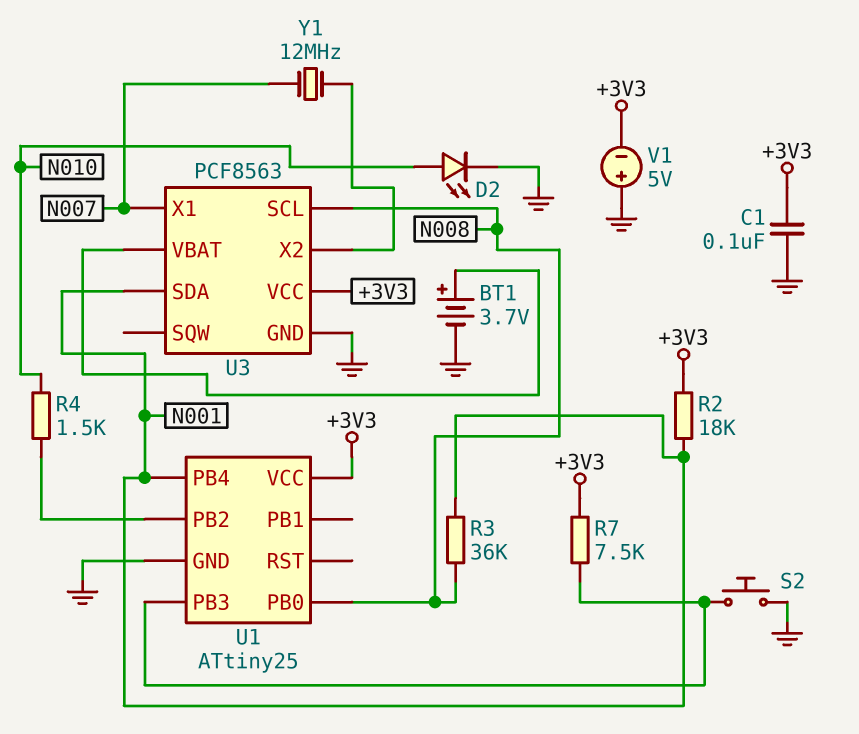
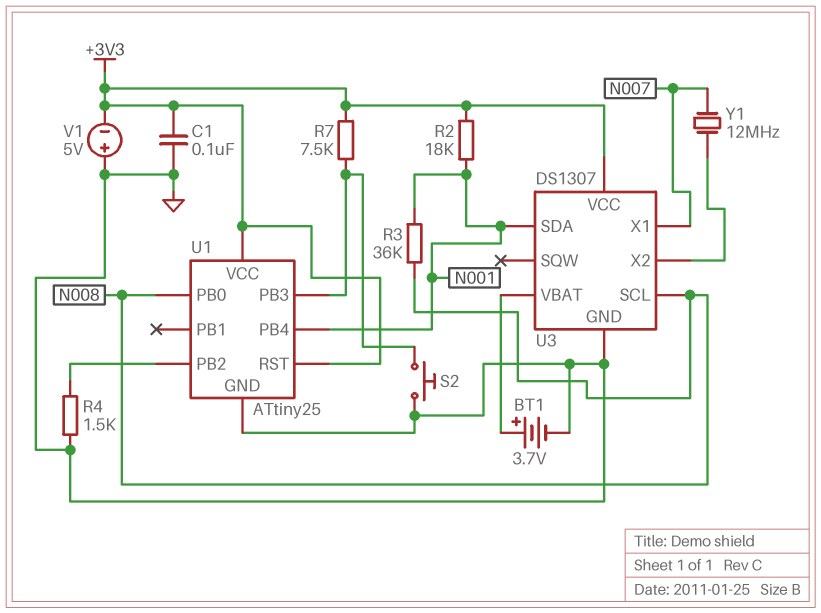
D2: LED (A N010, K GND) -> none
R4: 1.5k (N010, U1/PB2) -> 1.5k (GND, U1/PB2)
U1 pin RST: none -> +3V3
U3: PCF8563 -> DS1307

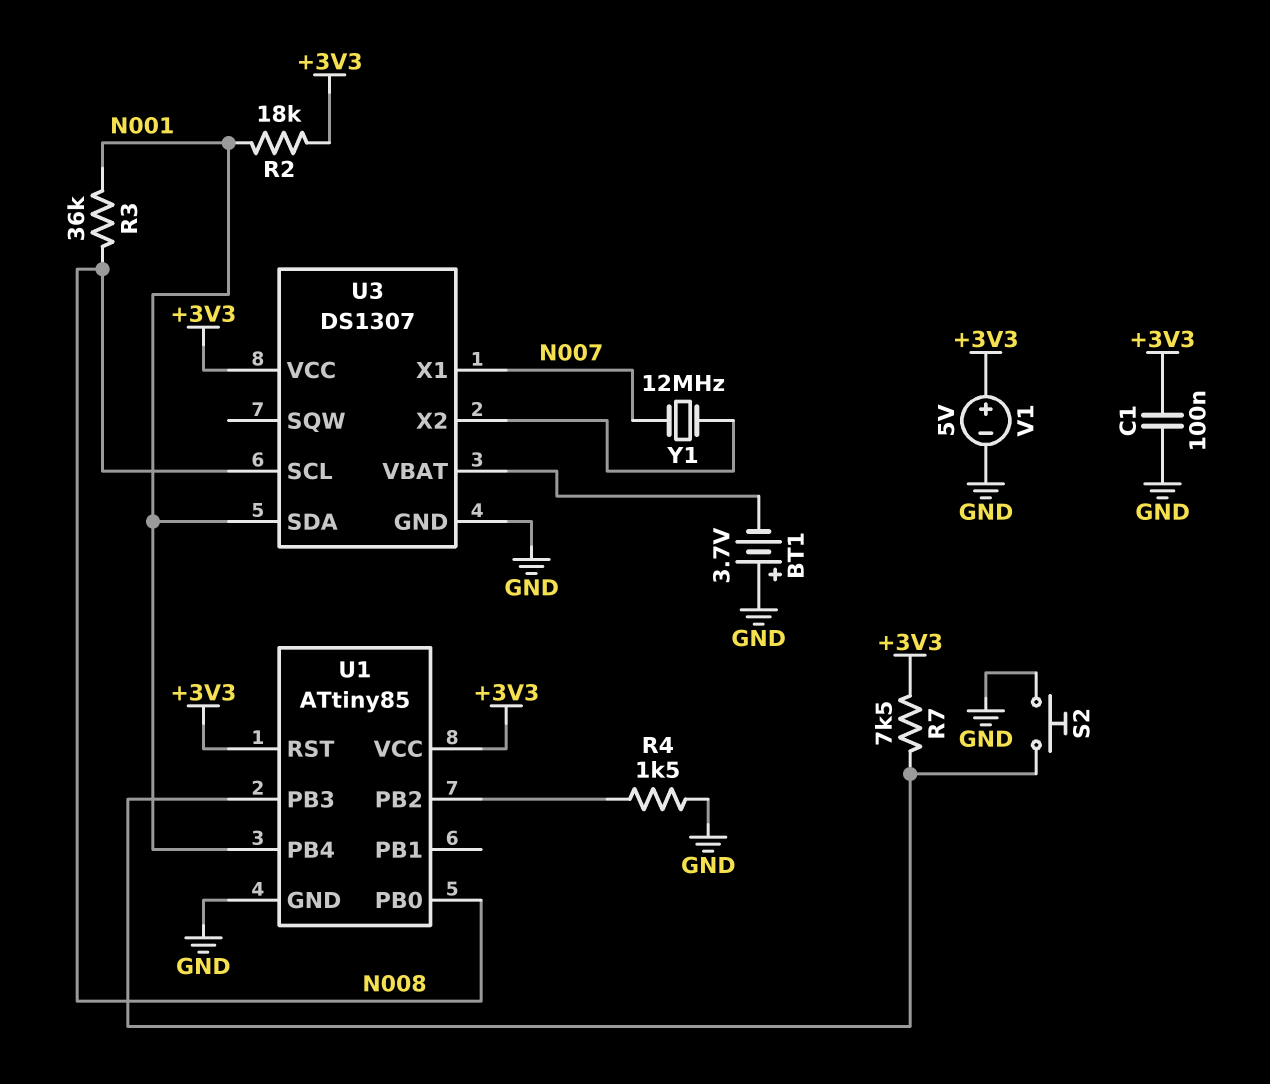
BT1: 3.7V (plus U3/VBAT, minus GND) -> 3.7V (plus GND, minus U3/VBAT)
U1: ATtiny25 -> ATtiny85
V1: 5V (plus GND, minus +3V3) -> 5V (plus +3V3, minus GND)

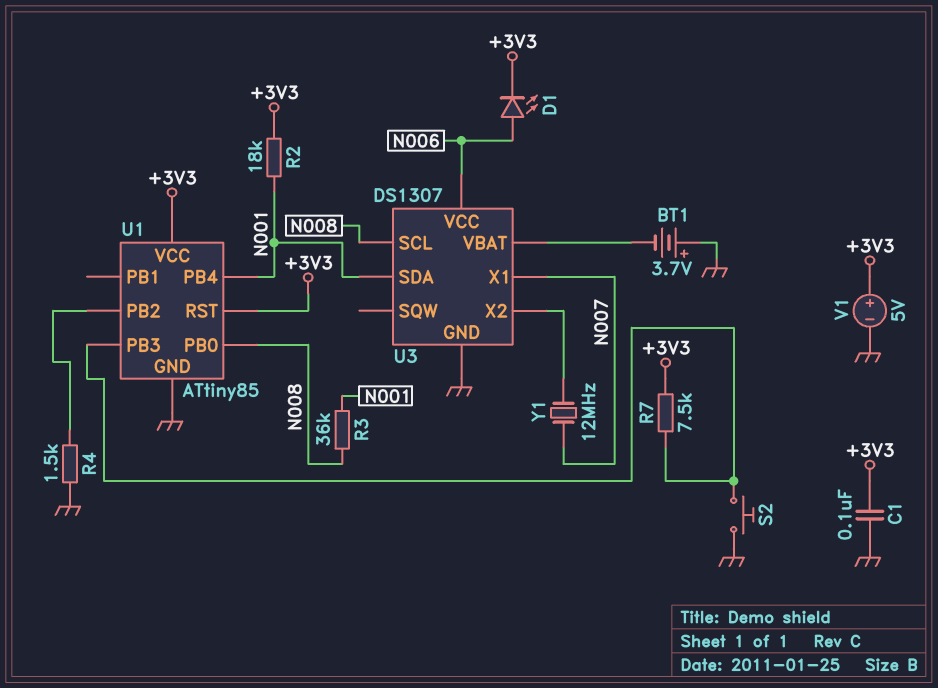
D1: none -> LED (A N006, K +3V3)
U3 pin VCC: +3V3 -> N006

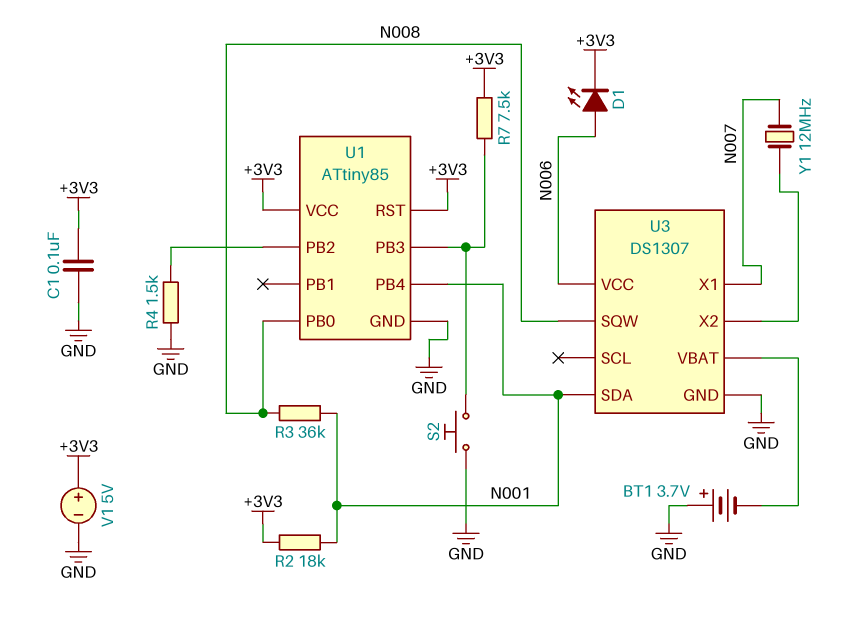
U3 pin SCL: N008 -> none
U3 pin SQW: none -> N008

